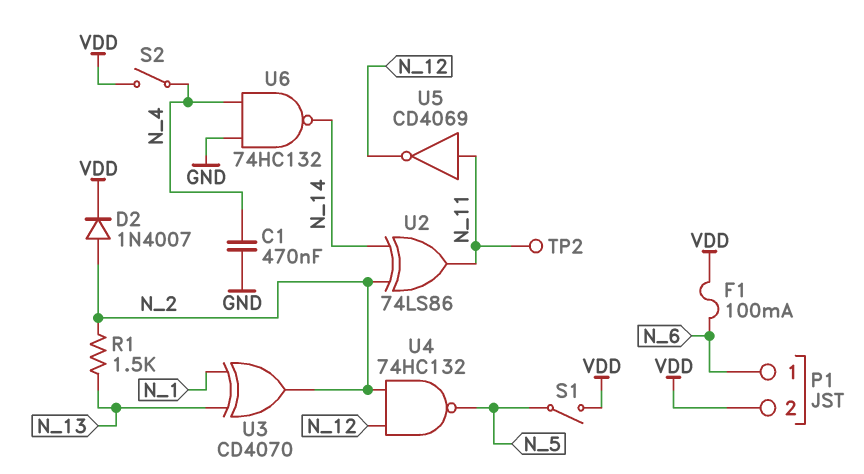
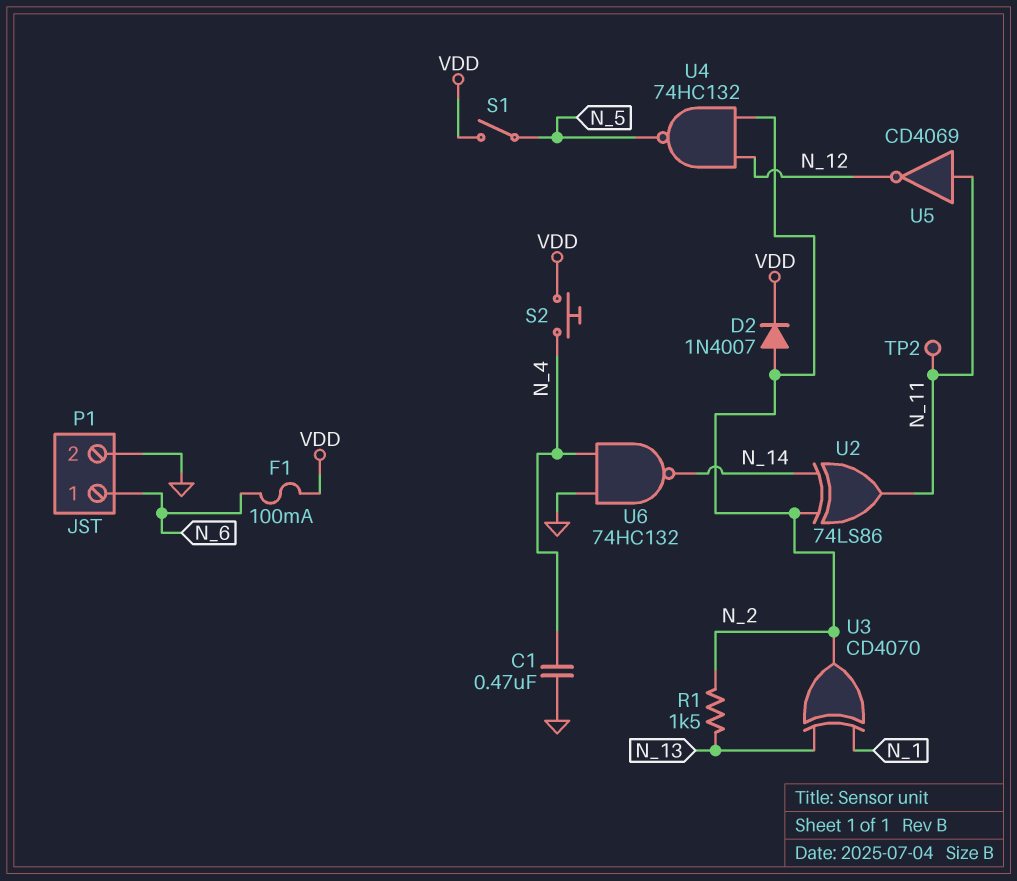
P1 pin 2: VDD -> GND
S2: switch (N_4, VDD) -> button (N_4, VDD)

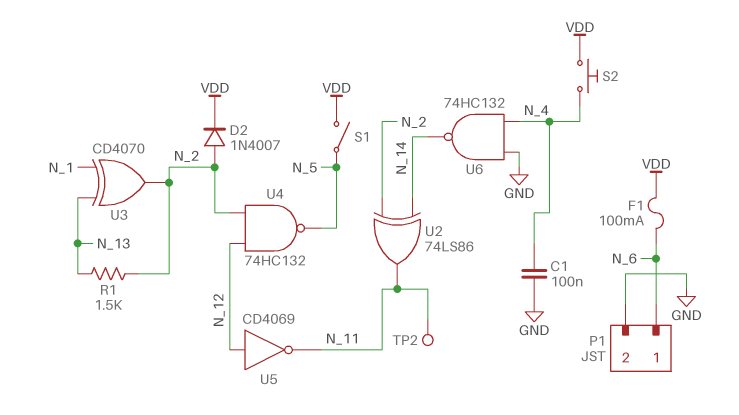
C1: 470nF (GND, N_4) -> 100nF (GND, N_4)
U5: NOT CD4069 (in N_11, out N_12) -> NOT CD4069 (in N_12, out N_11)

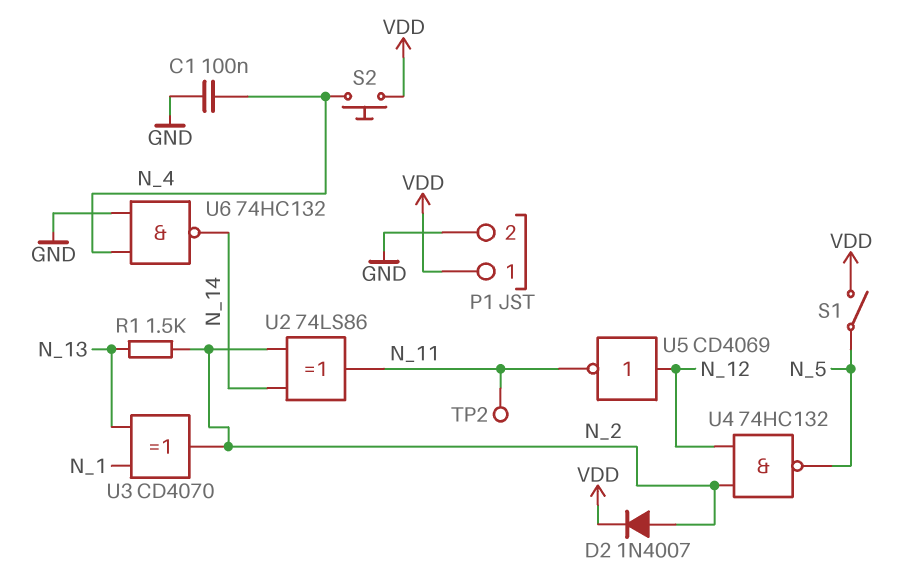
F1: 100mA (N_6, VDD) -> none
P1 pin 1: N_6 -> VDD

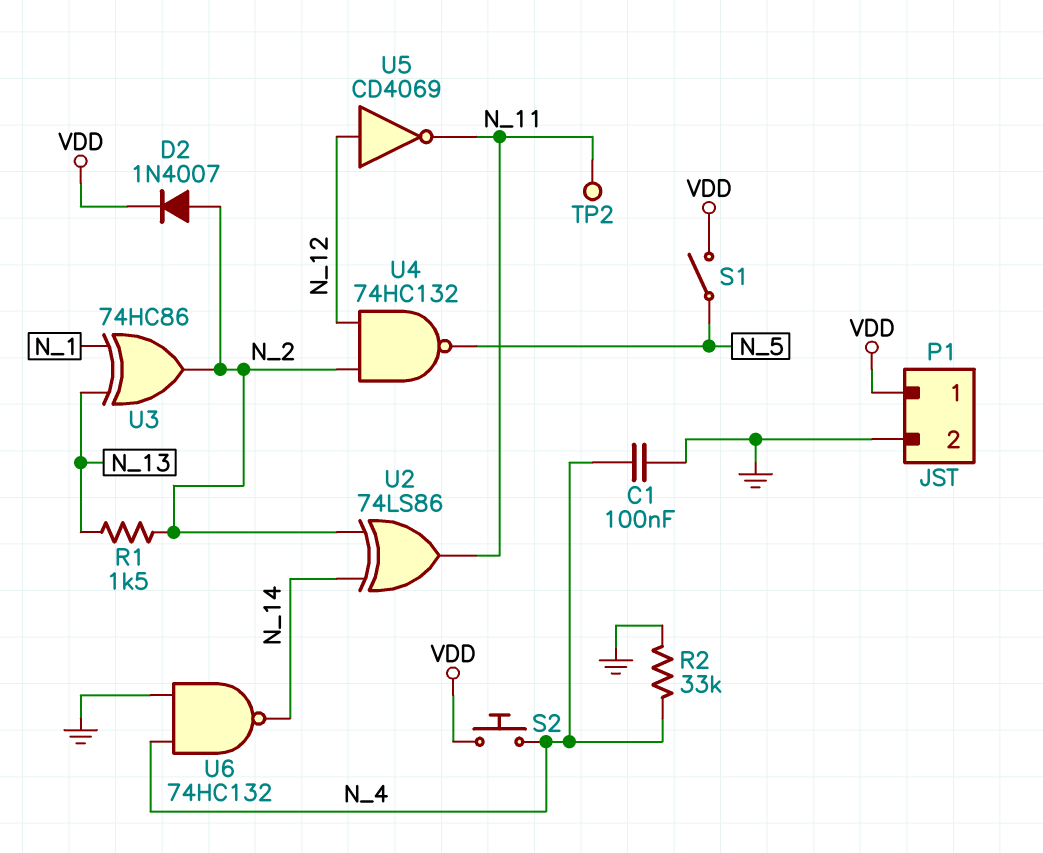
R2: none -> 33k (GND, N_4)
U3: XOR CD4070 (in N_1, in N_13, out N_2) -> XOR 74HC86 (in N_1, in N_13, out N_2)

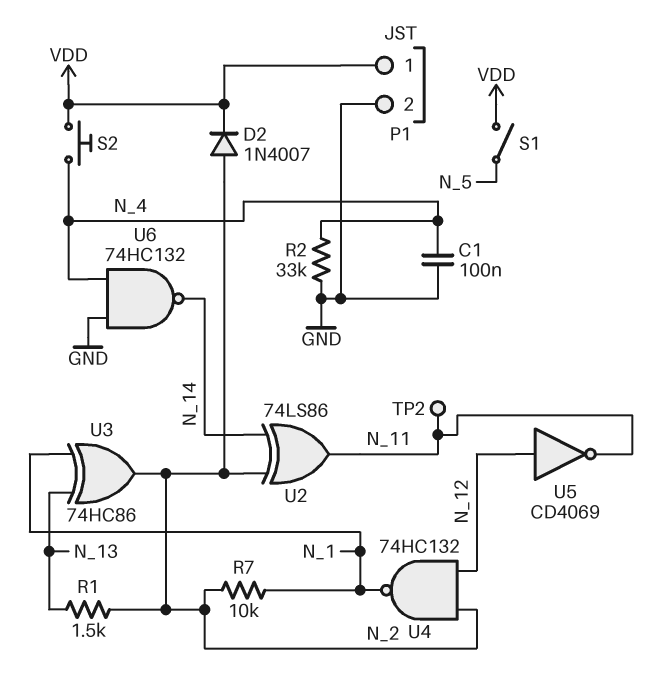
R7: none -> 10k (N_1, N_2)
U4: NAND 74HC132 (in N_2, in N_12, out N_5) -> NAND 74HC132 (in N_2, in N_12, out N_1)

